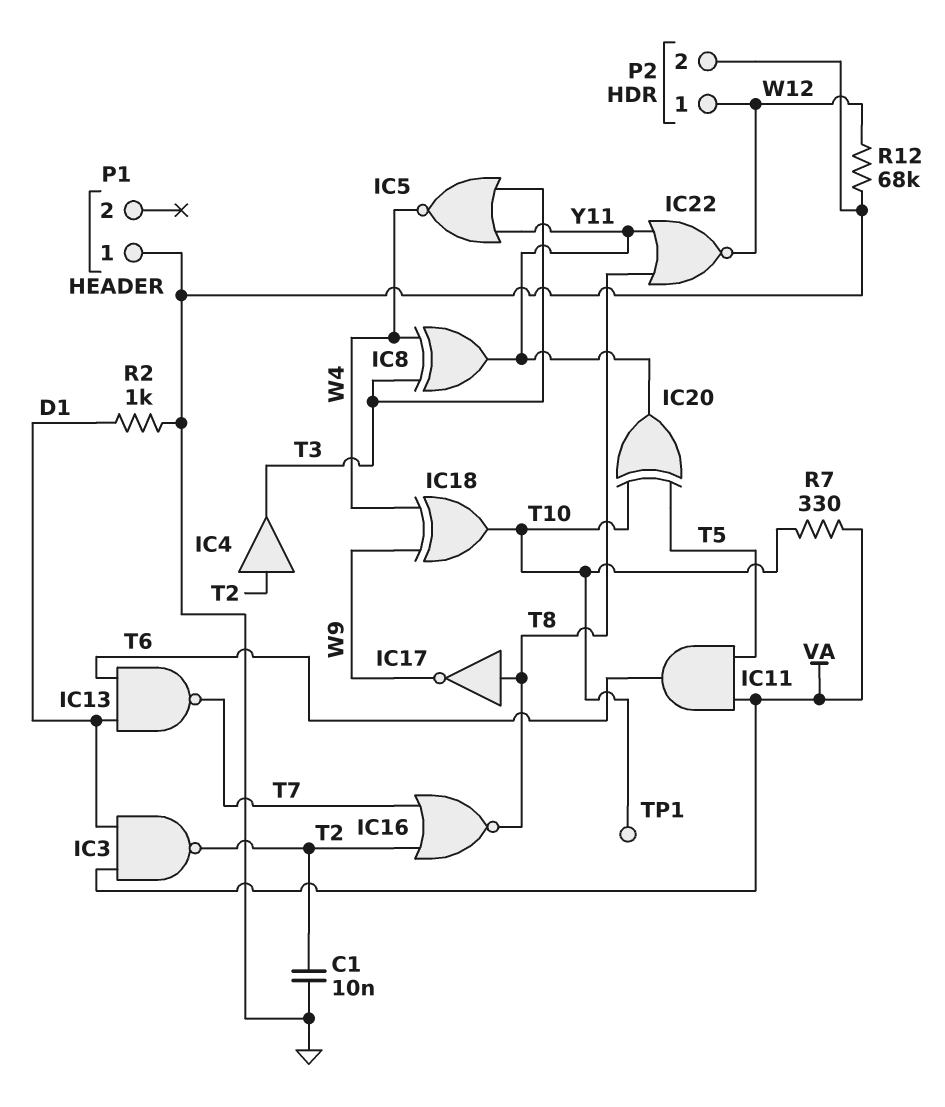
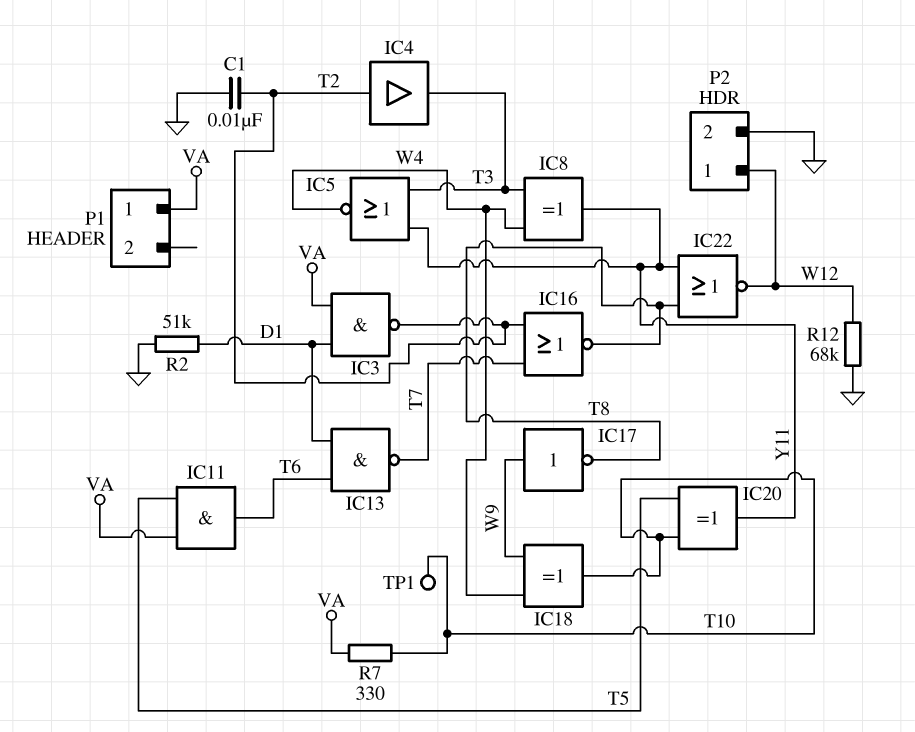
IC17: NOT (in T8, out W9) -> NOT (in W9, out T8)
P1 pin 1: GND -> VA
R2: 1k (D1, GND) -> 51k (D1, GND)

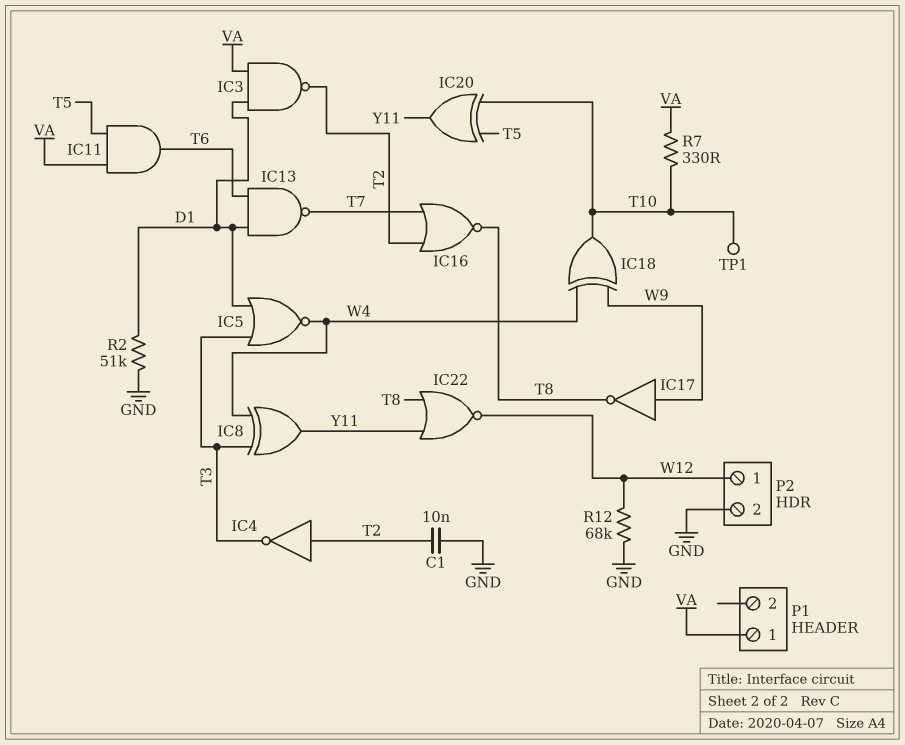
IC4: buffer (in T2, out T3) -> NOT (in T2, out T3)
IC5: NOR (in T3, in Y11, out W4) -> NOR (in D1, in T3, out W4)

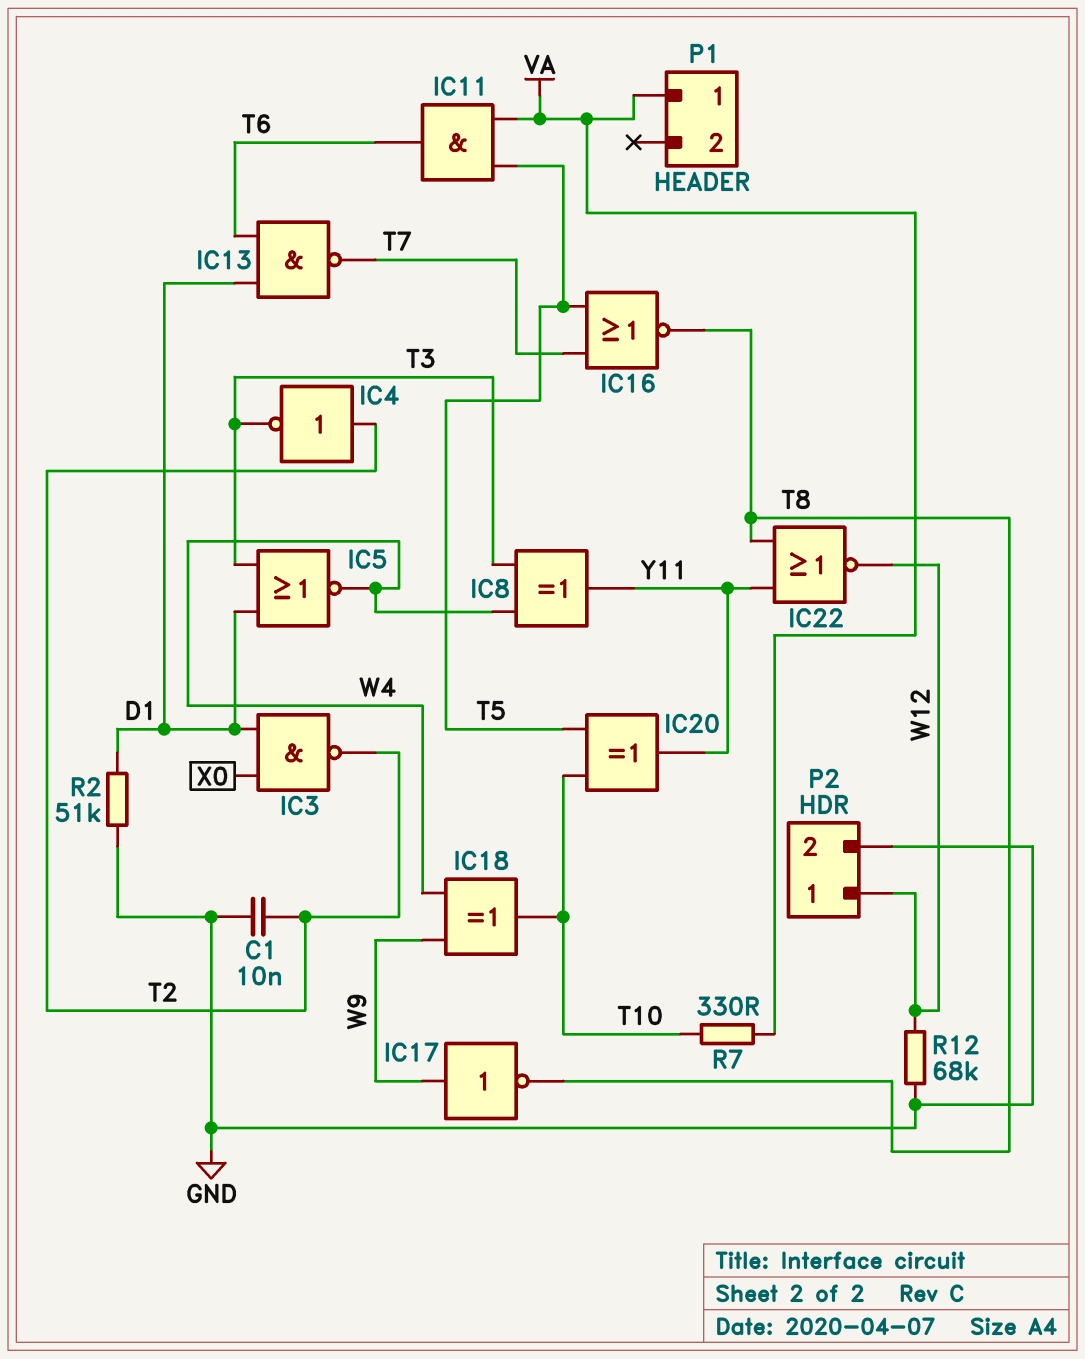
IC3: NAND (in D1, in VA, out T2) -> NAND (in D1, in X0, out T2)
IC16: NOR (in T2, in T7, out T8) -> NOR (in T5, in T7, out T8)
TP1: test point (T10) -> none

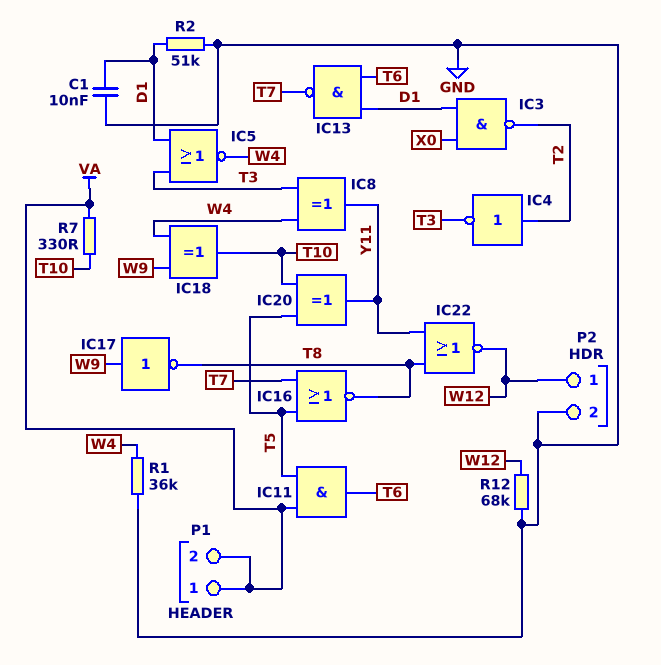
C1: 10nF (GND, T2) -> 10nF (D1, GND)
P1 pin 2: none -> VA
R1: none -> 36k (GND, W4)

